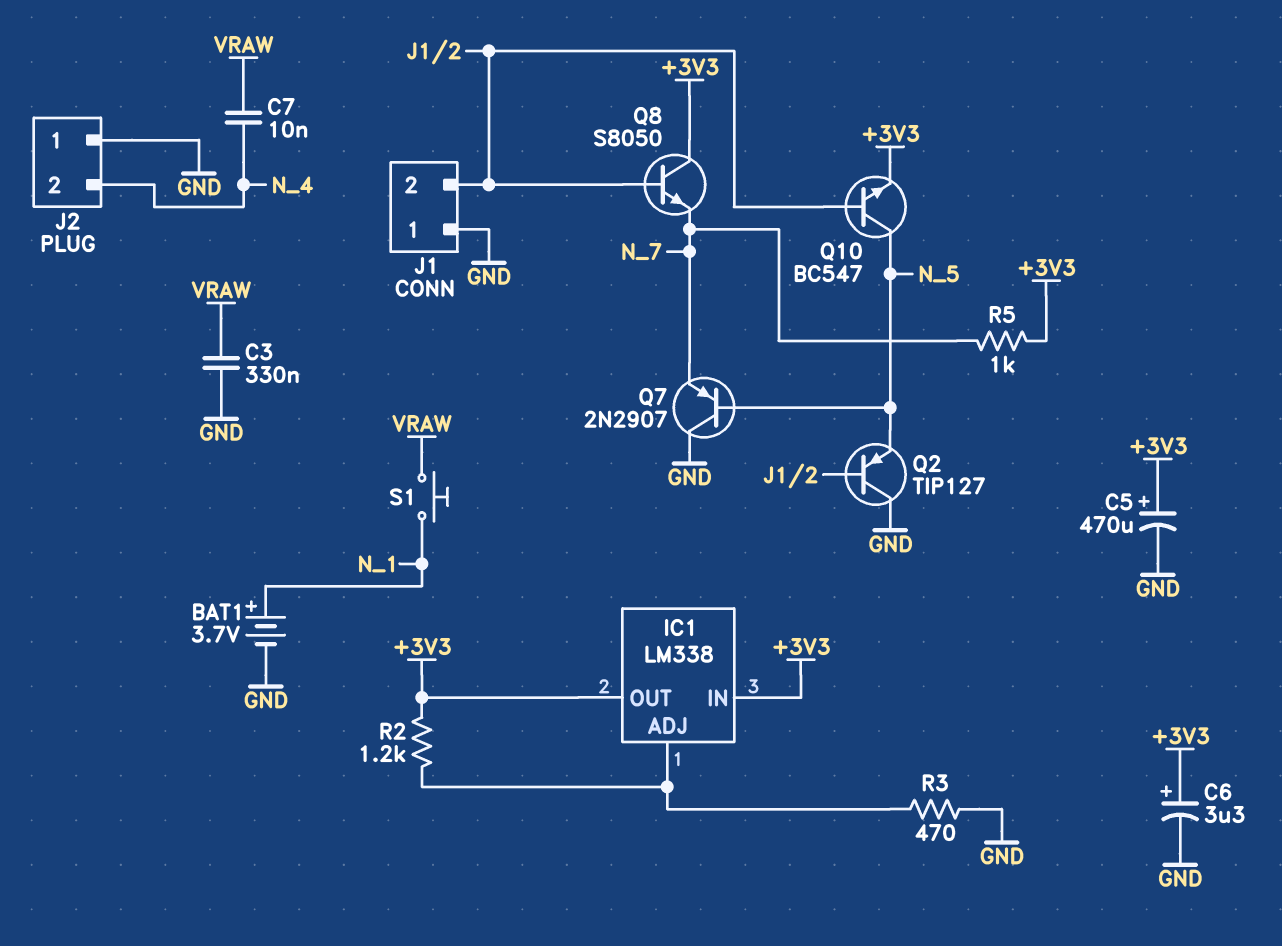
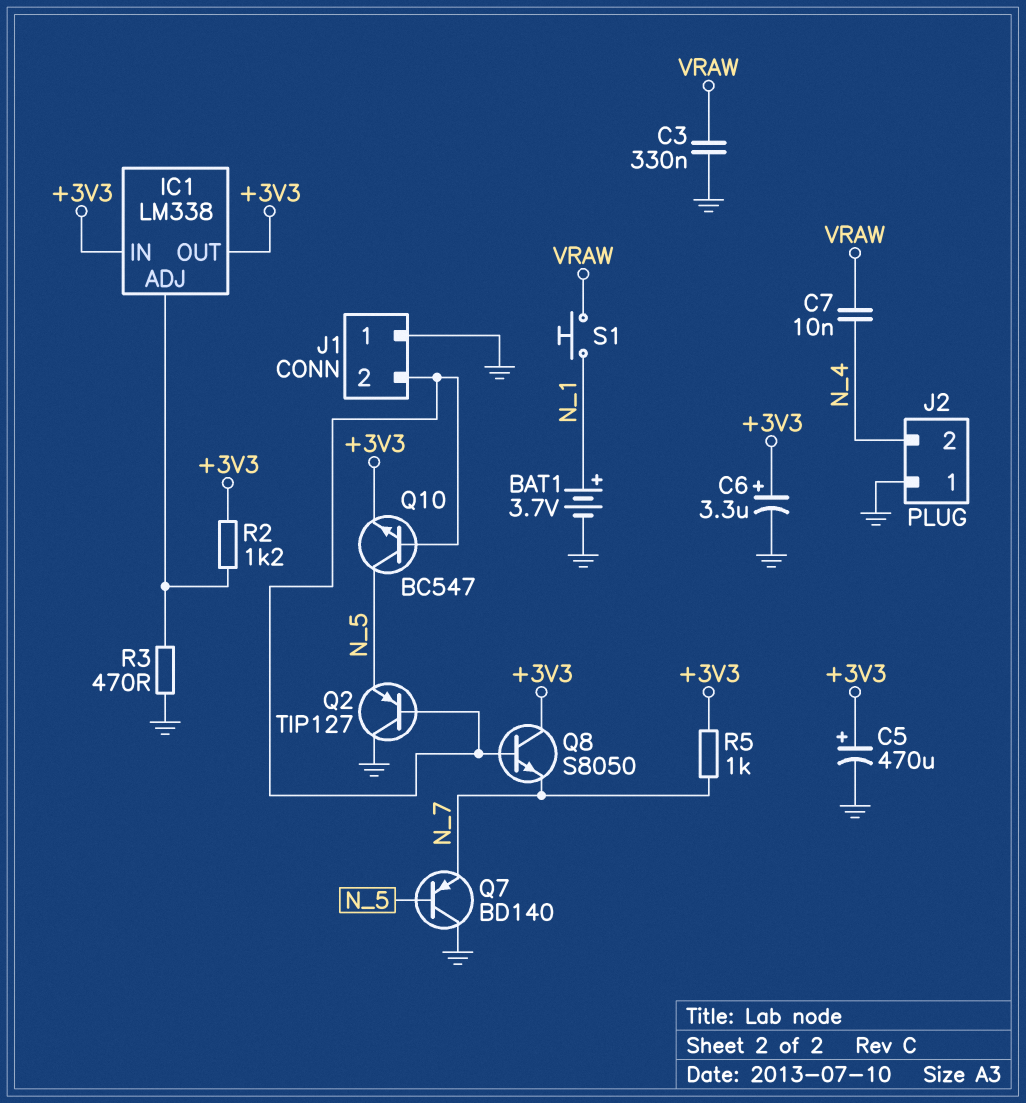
Q7: PNP 2N2907 (B N_5, C GND, E N_7) -> PNP BD140 (B N_5, C GND, E N_7)

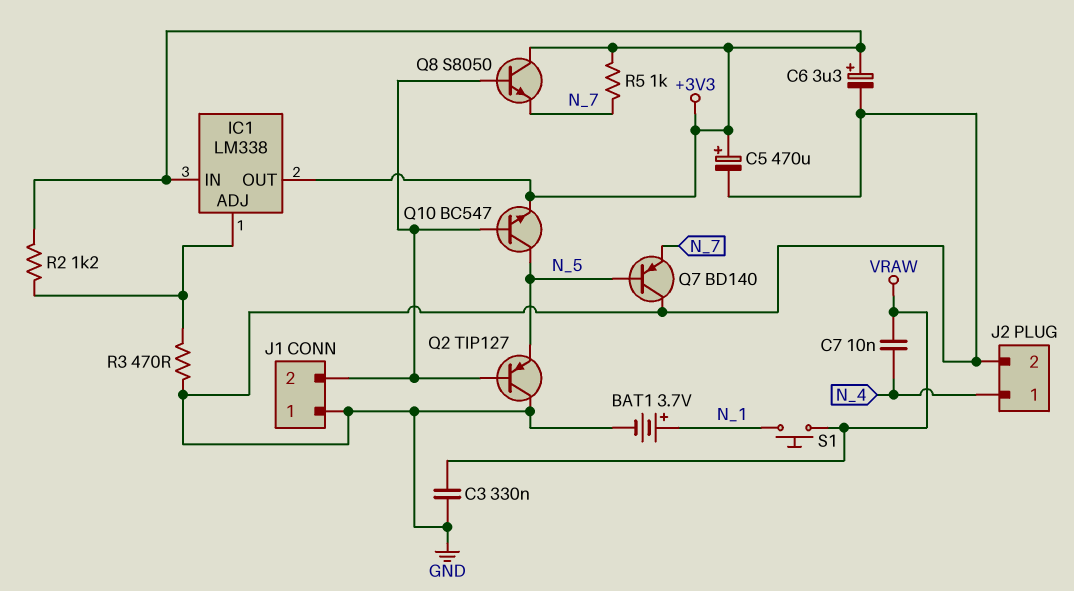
J2 pin 1: GND -> N_4
J2 pin 2: N_4 -> GND

